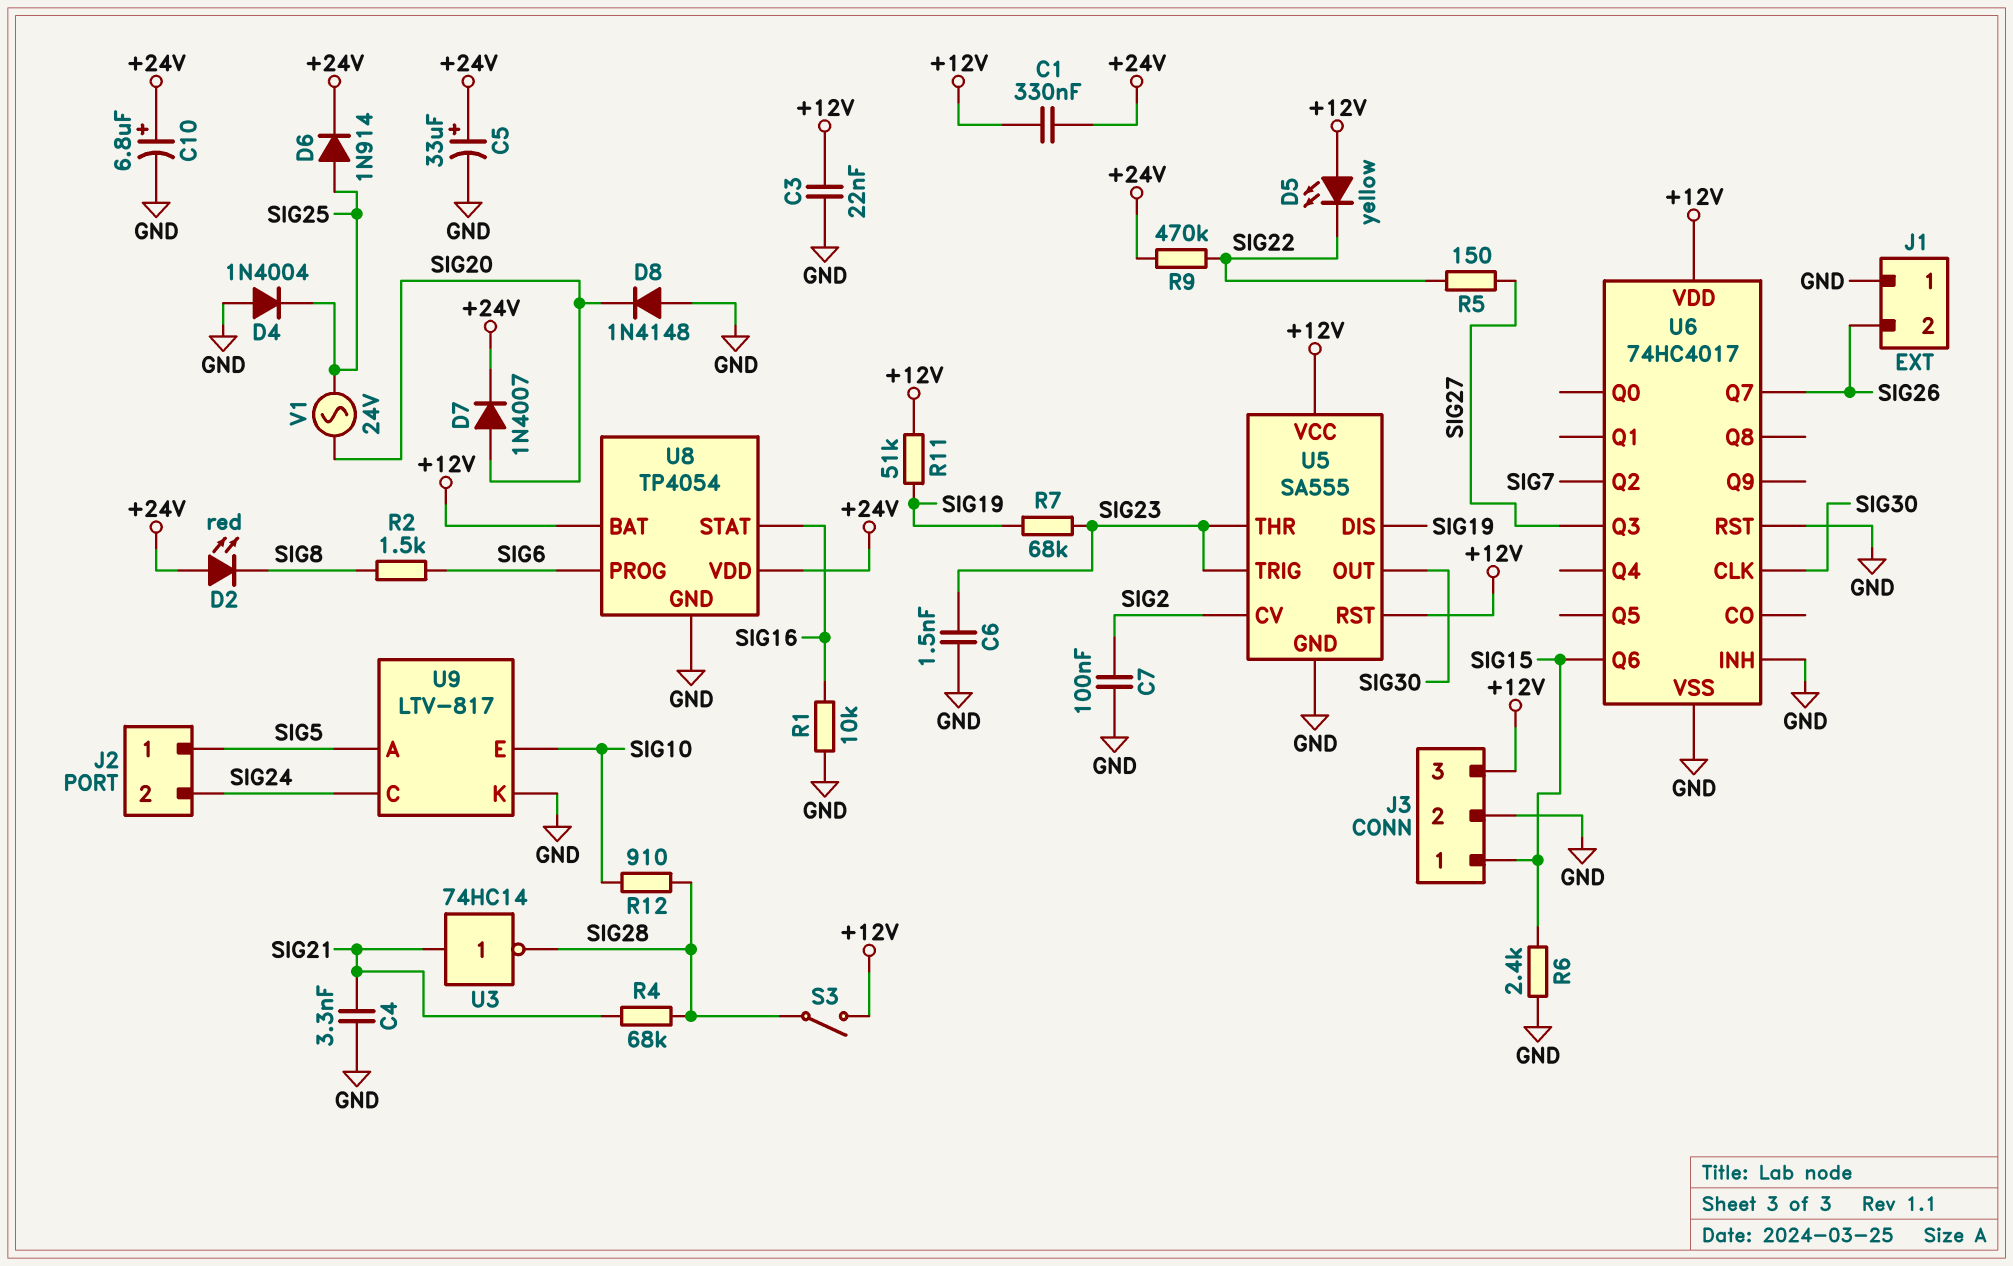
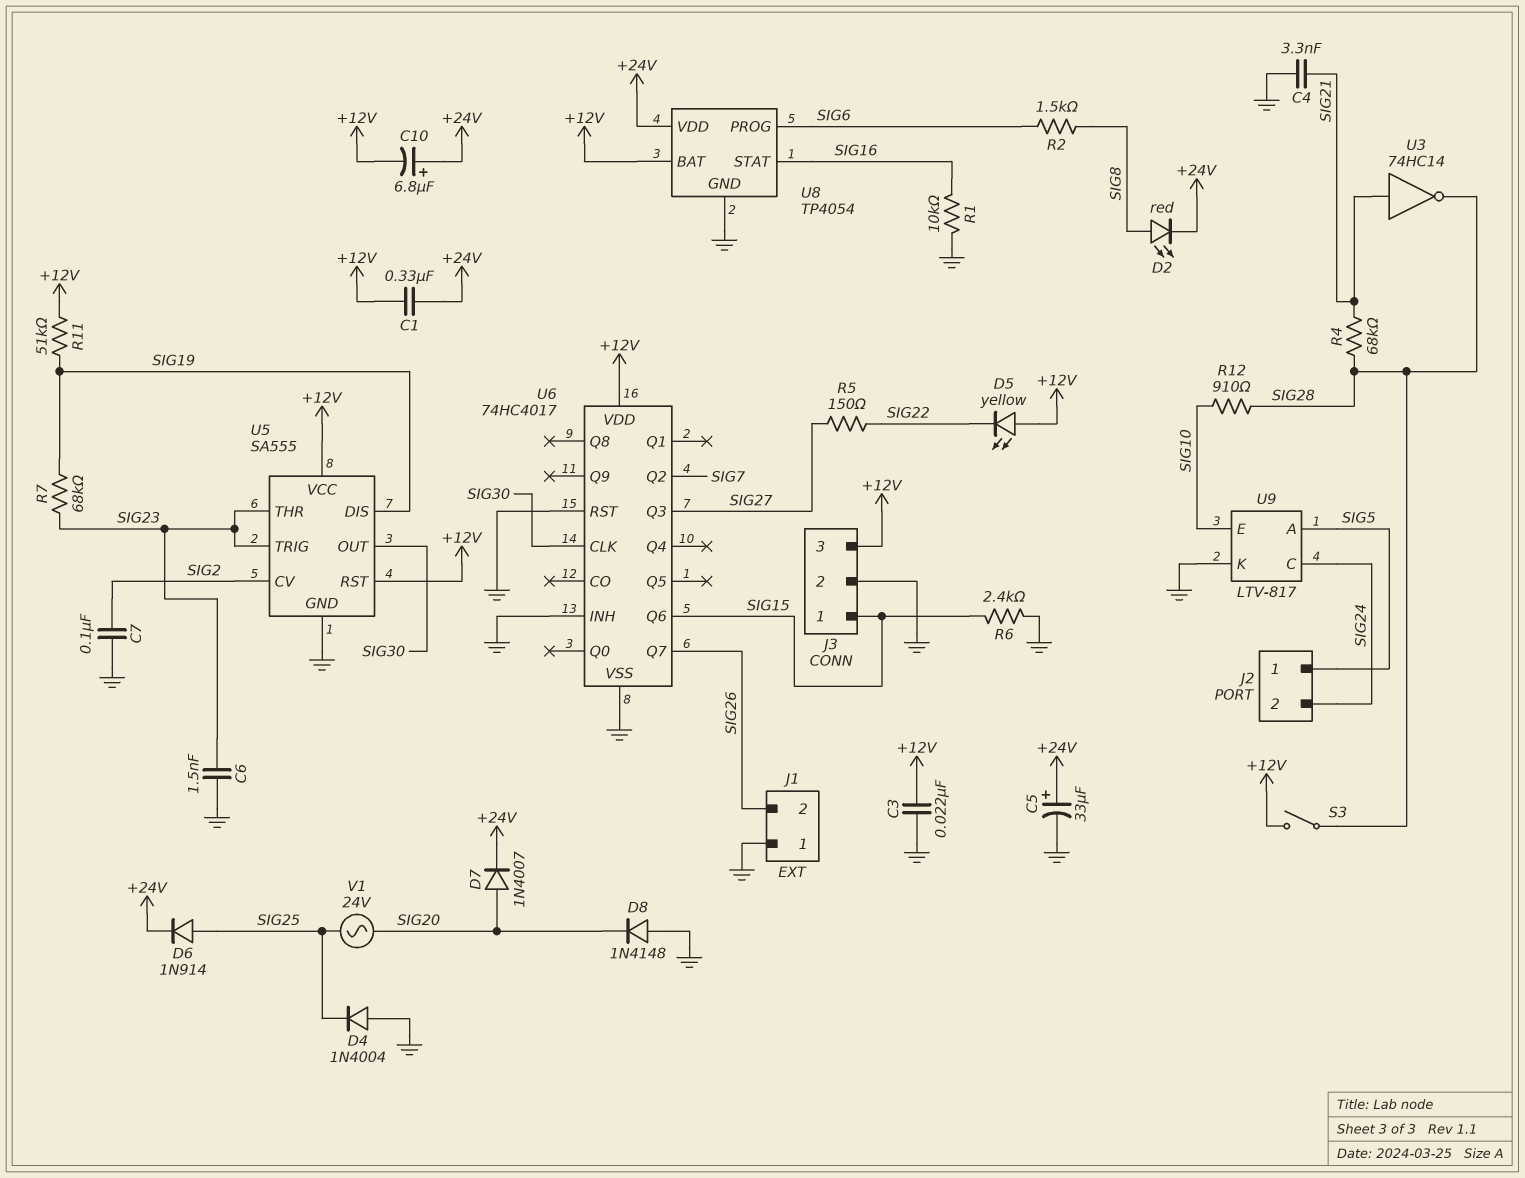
C10: 6.8uF (plus +24V, minus GND) -> 6.8uF (plus +24V, minus +12V)
D2: LED red (A +24V, K SIG8) -> LED red (A SIG8, K +24V)
R9: 470k (+24V, SIG22) -> none

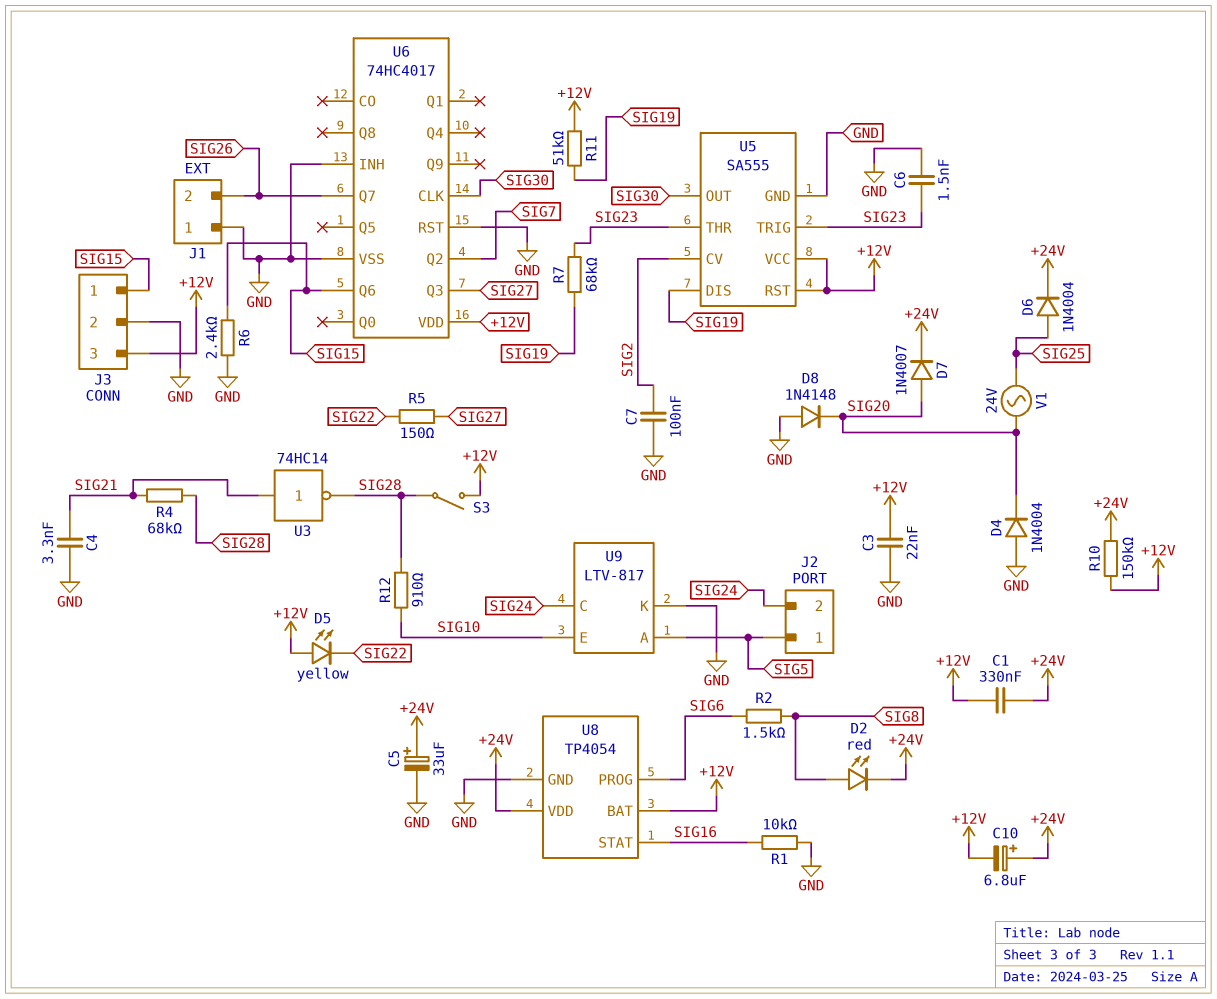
D4: diode 1N4004 (A GND, K SIG25) -> diode 1N4004 (A GND, K SIG20)
D6: diode 1N914 (A SIG25, K +24V) -> diode 1N4004 (A SIG25, K +24V)
R10: none -> 150k (+12V, +24V)

